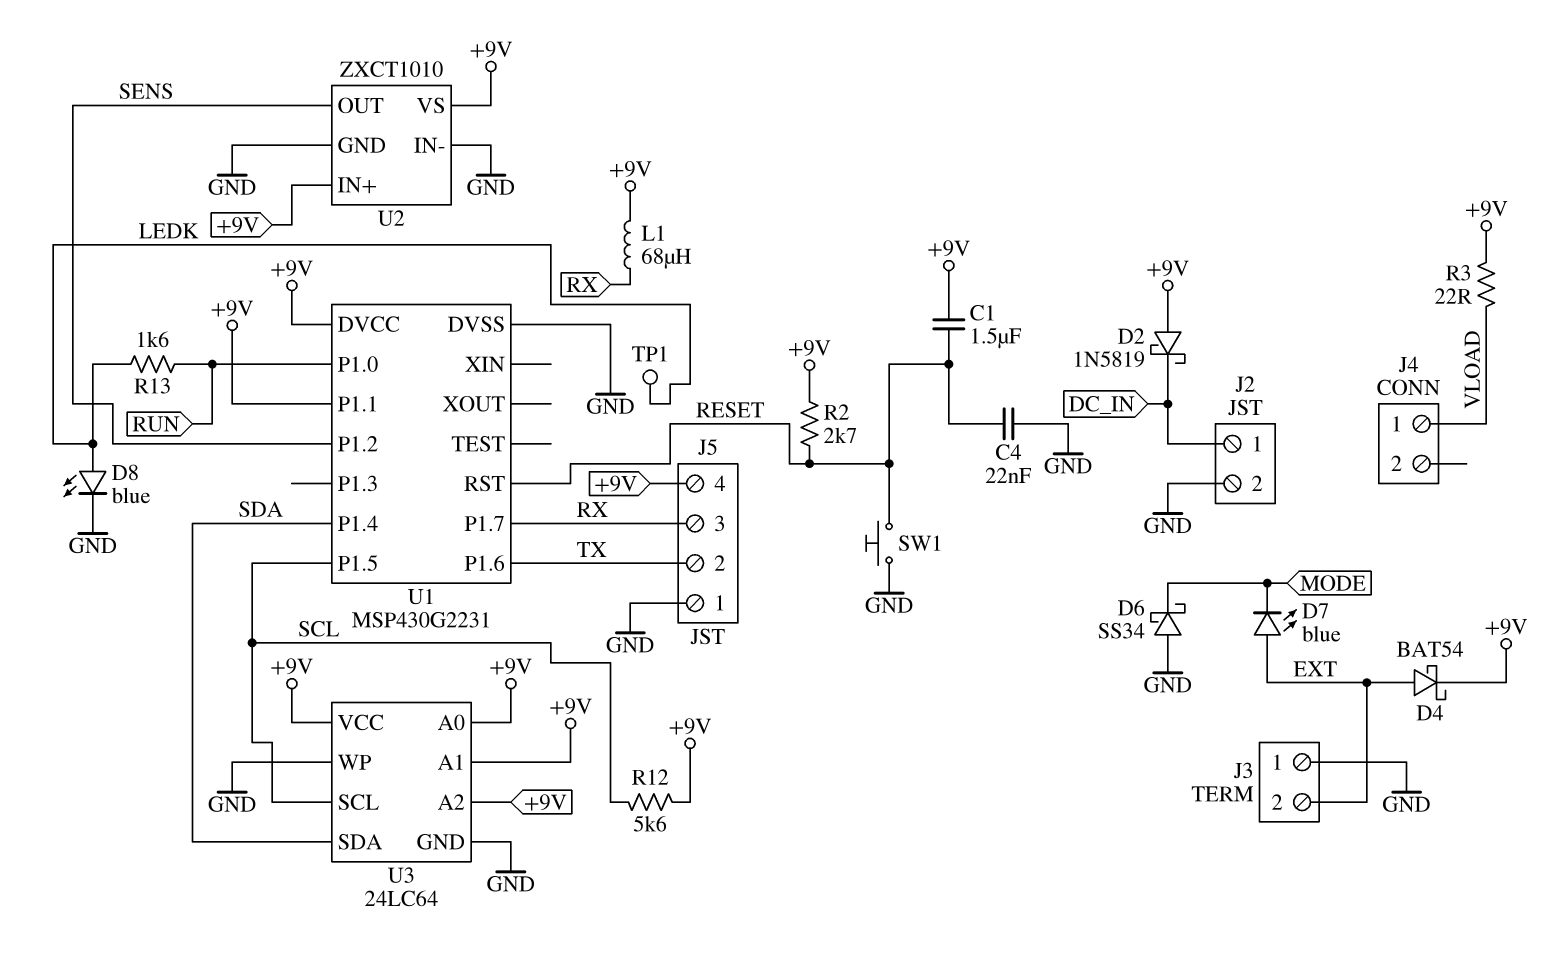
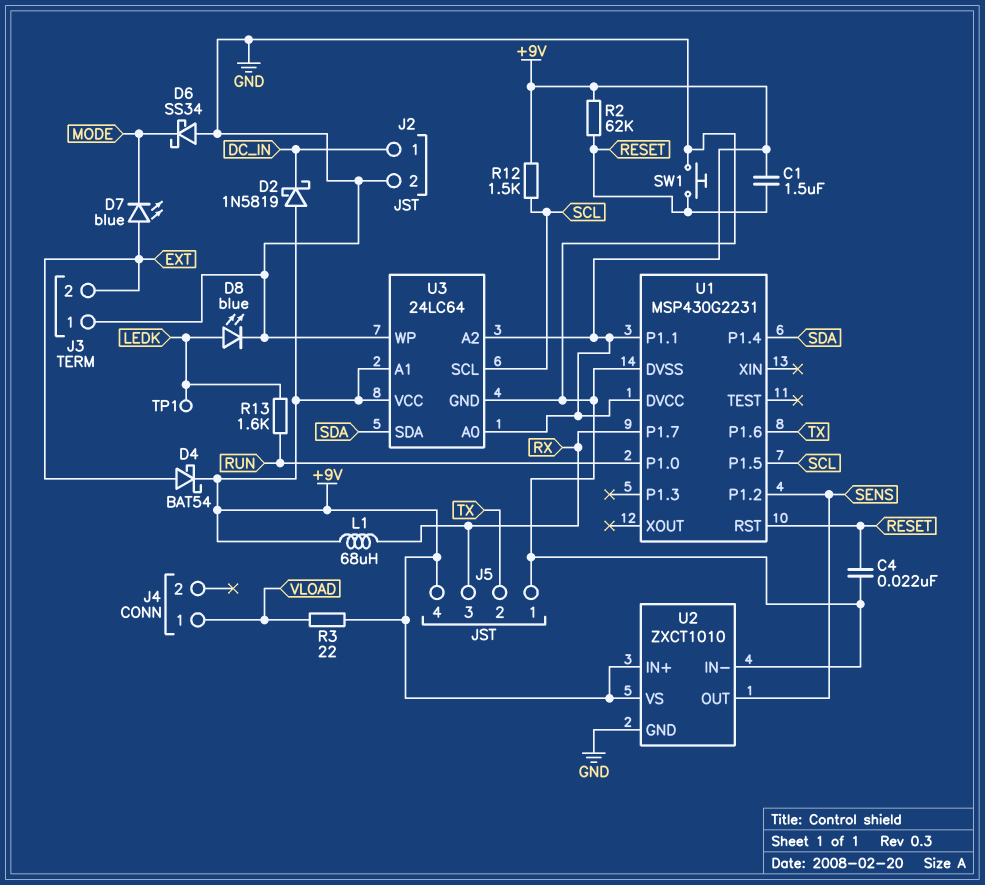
R2: 2.7k (+9V, RESET) -> 62k (+9V, RESET)
R12: 5.6k (+9V, SCL) -> 1.5k (+9V, SCL)

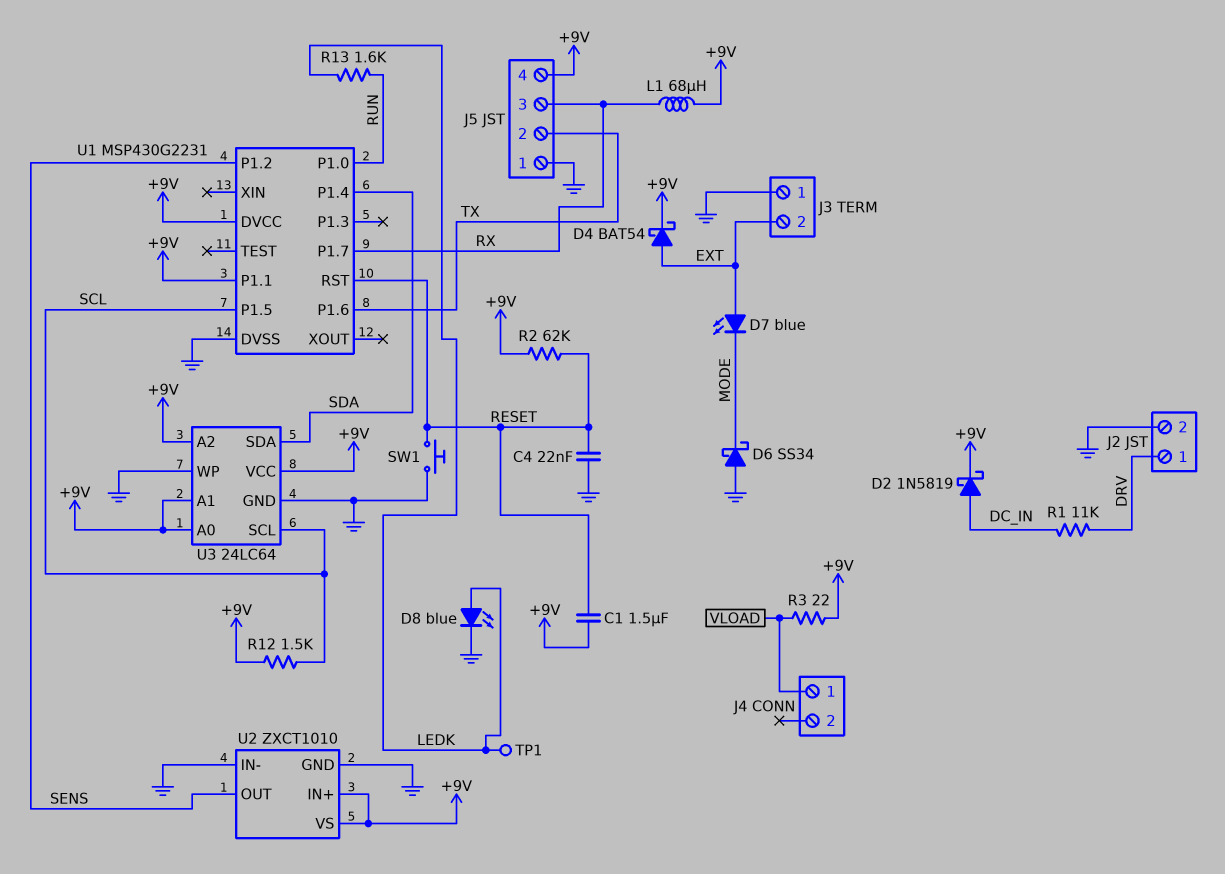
D2: schottky 1N5819 (A +9V, K DC_IN) -> schottky 1N5819 (A DC_IN, K +9V)
J2 pin 1: DC_IN -> DRV
R1: none -> 11k (DC_IN, DRV)

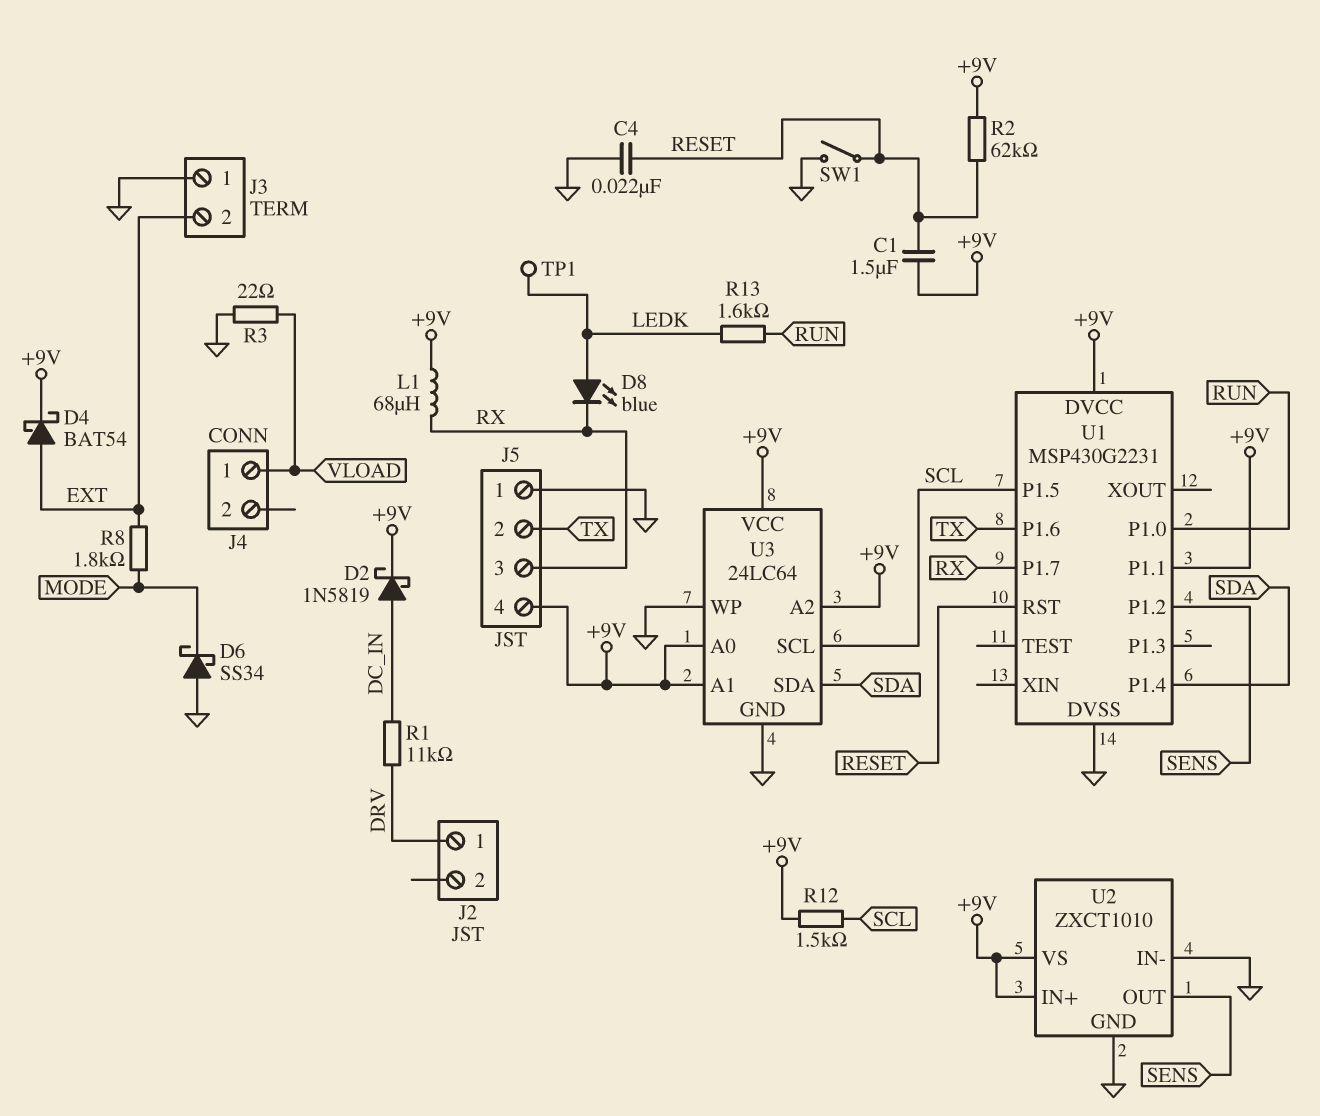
D7: LED blue (A EXT, K MODE) -> none
D8: LED blue (A LEDK, K GND) -> LED blue (A LEDK, K RX)
J2 pin 2: GND -> none
R3: 22 (+9V, VLOAD) -> 22 (GND, VLOAD)
R8: none -> 1.8k (EXT, MODE)
SW1: button (GND, RESET) -> switch (GND, RESET)

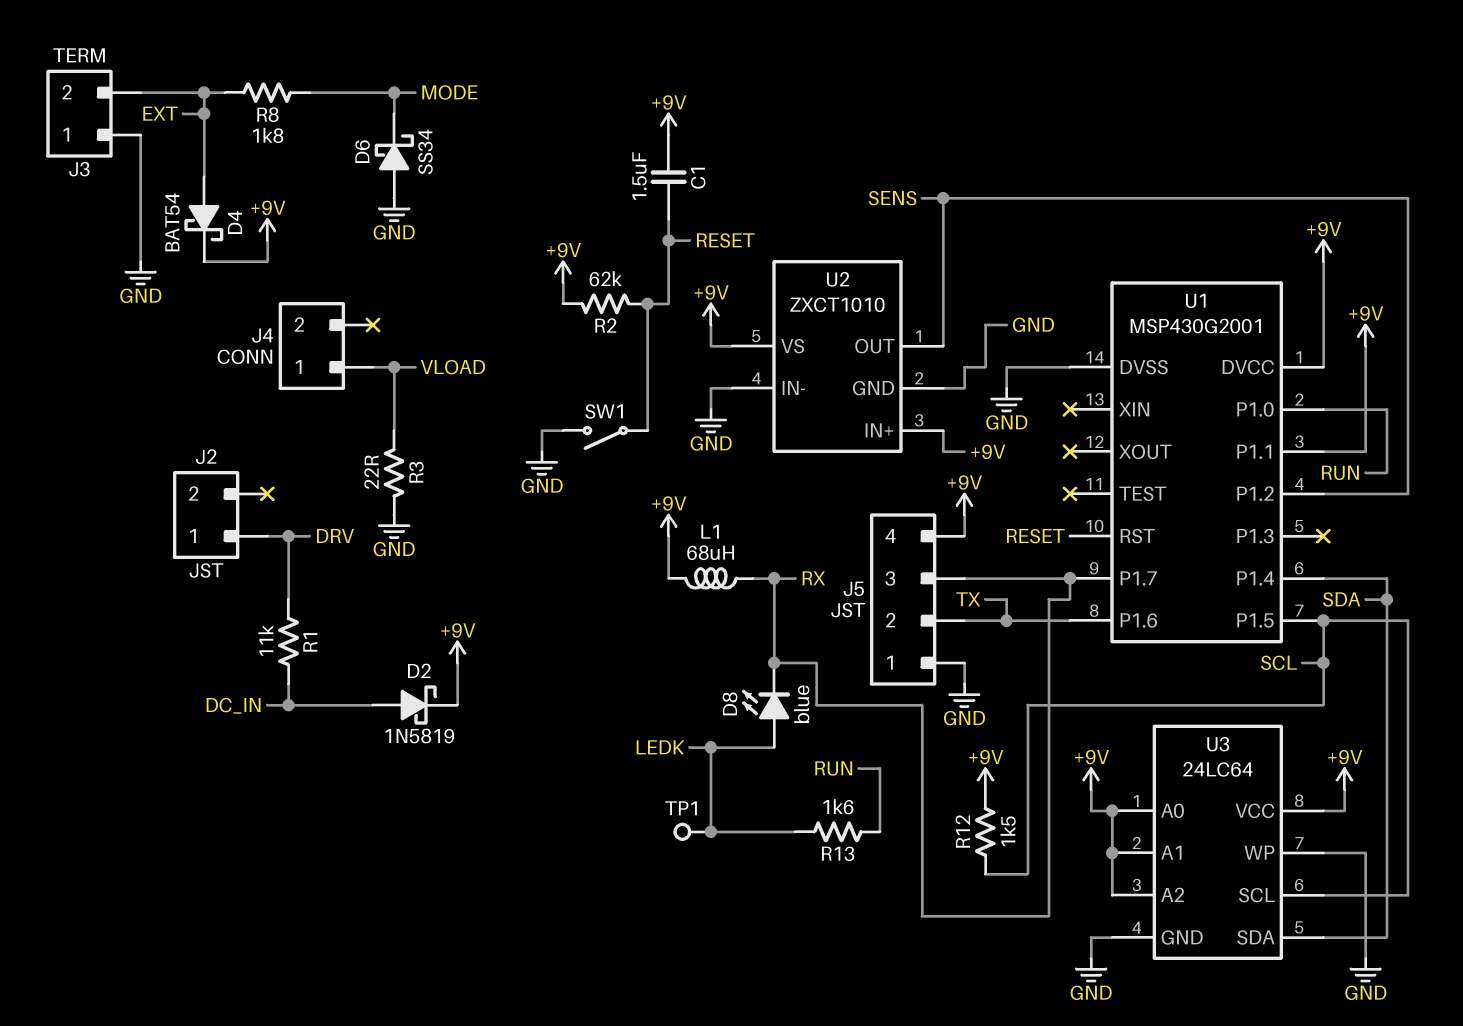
C4: 22nF (GND, RESET) -> none
U1: MSP430G2231 -> MSP430G2001

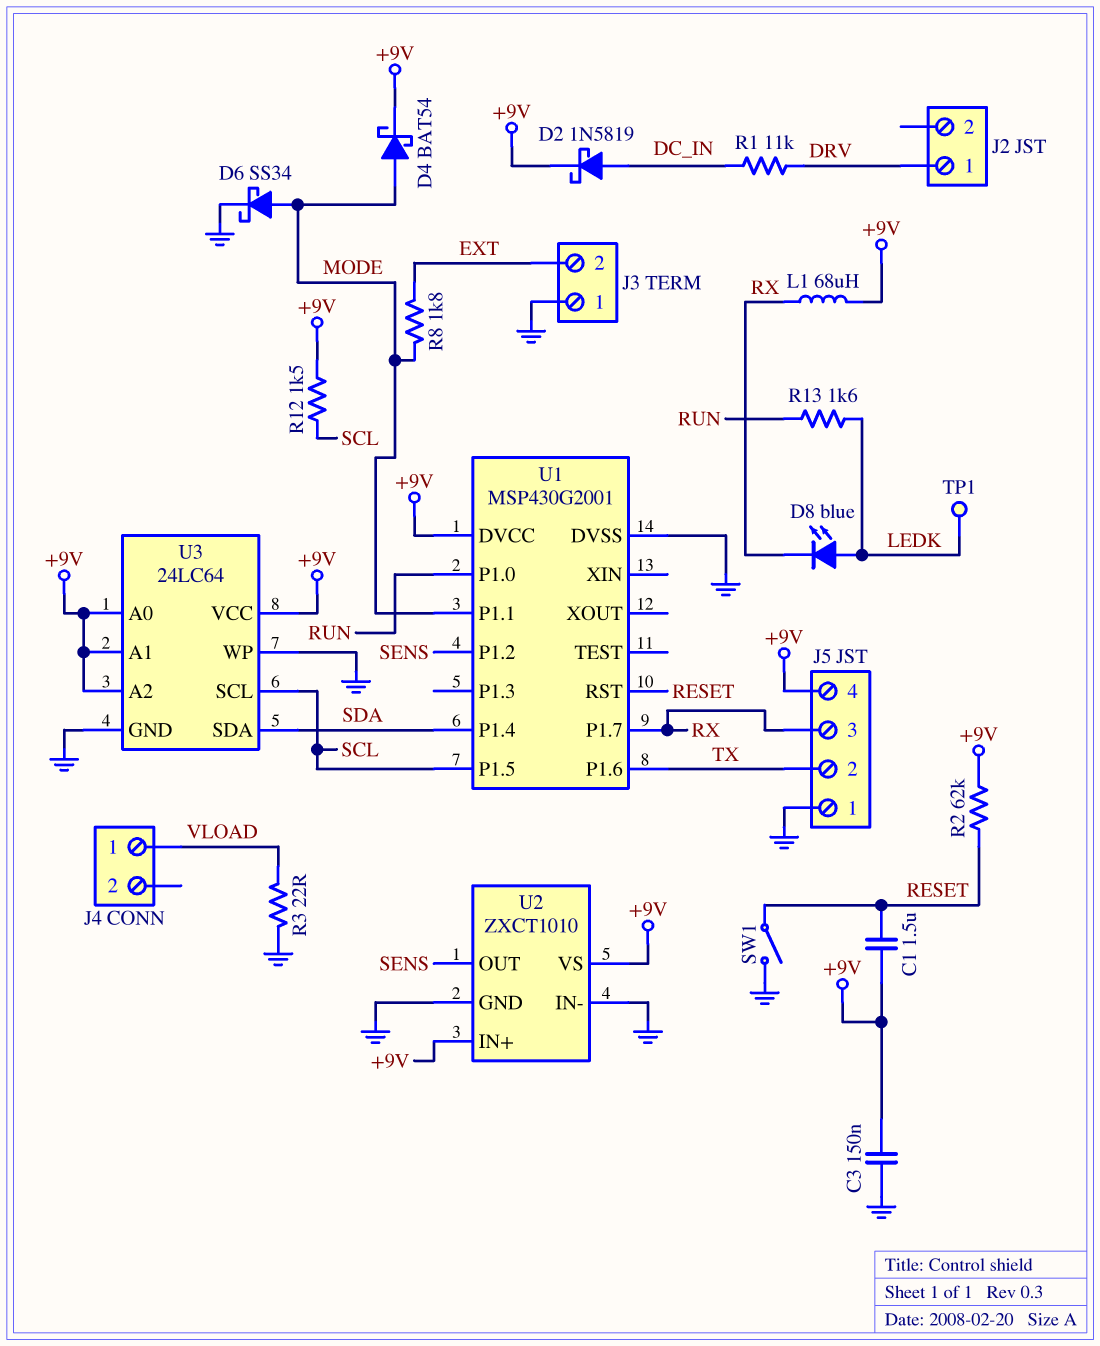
C3: none -> 150nF (+9V, GND)
D4: schottky BAT54 (A EXT, K +9V) -> schottky BAT54 (A MODE, K +9V)
D6: schottky SS34 (A GND, K MODE) -> schottky SS34 (A MODE, K GND)
U1 pin P1.1: +9V -> MODE

